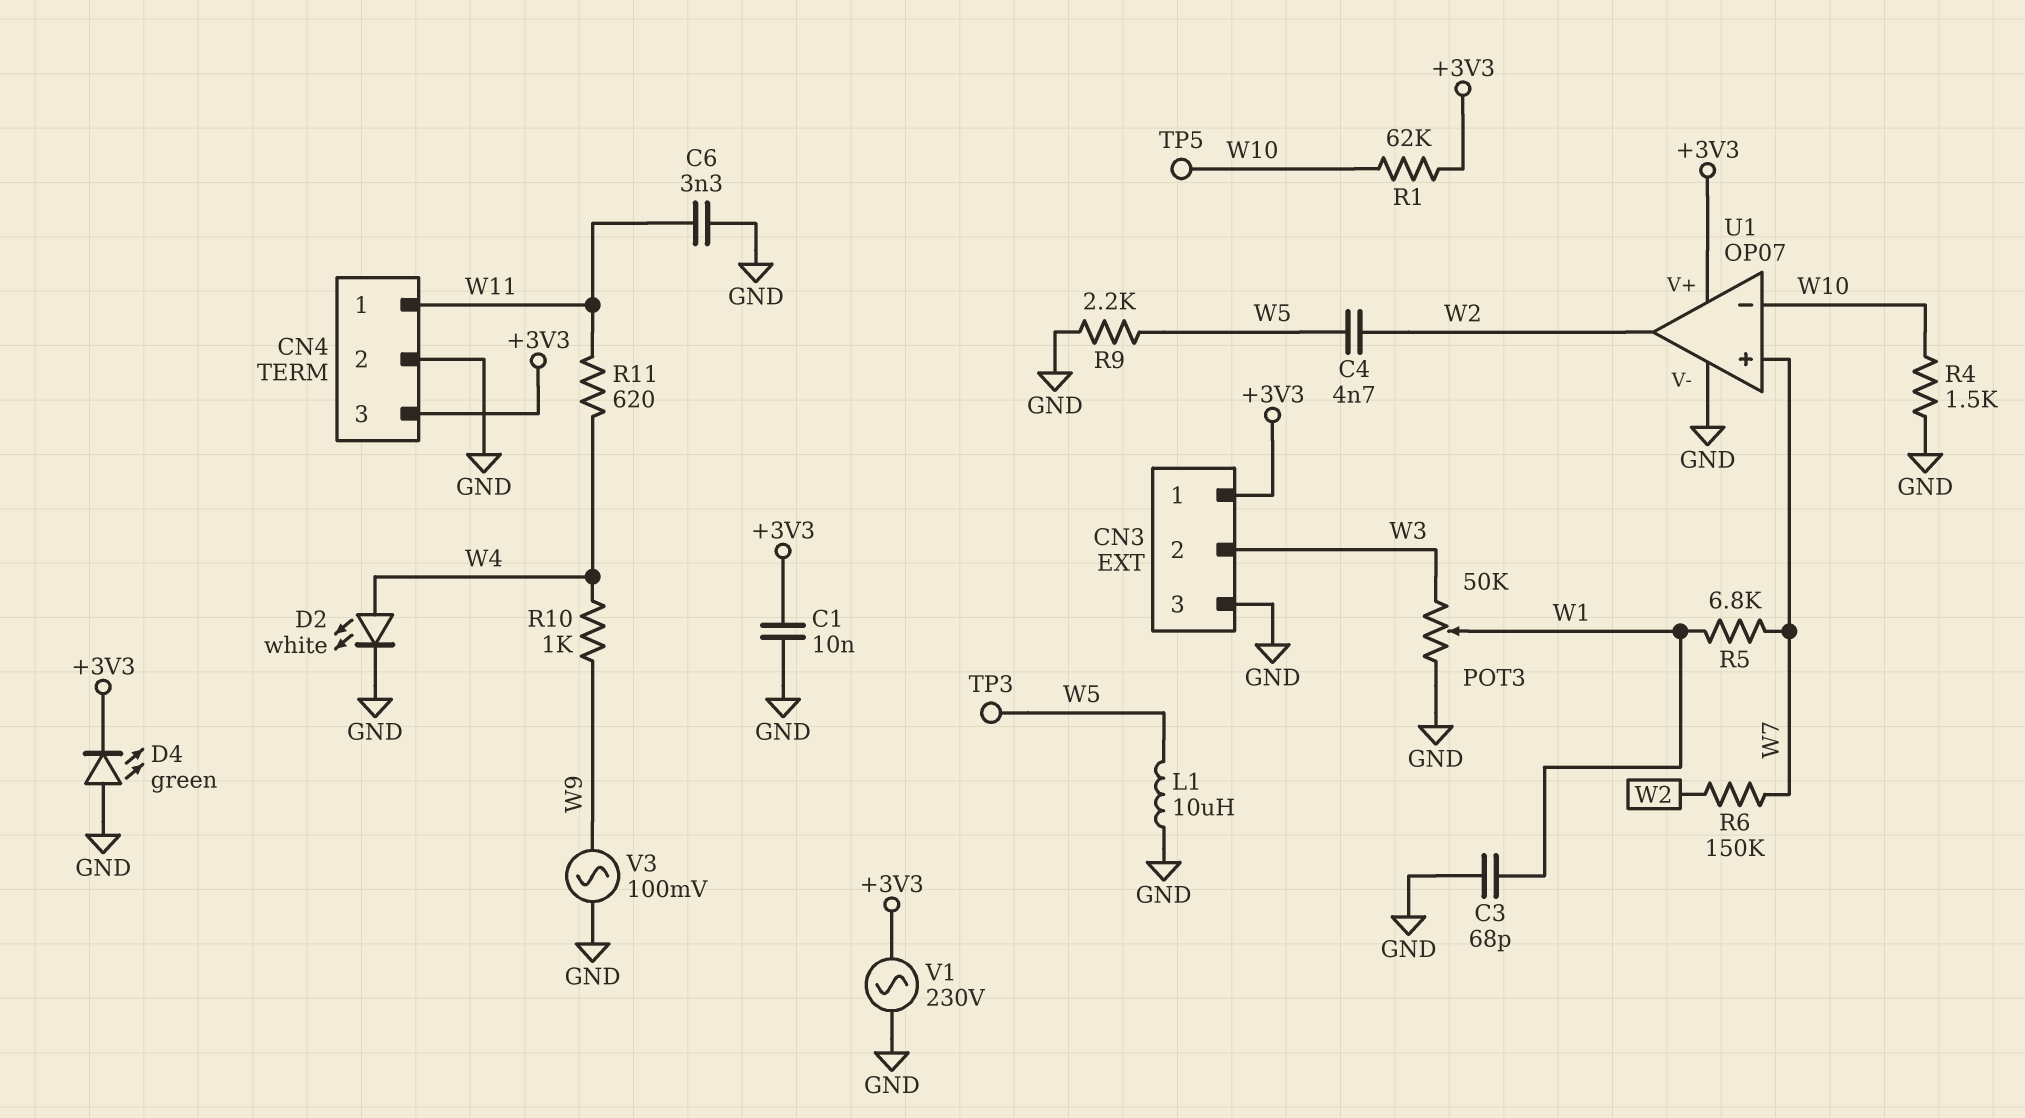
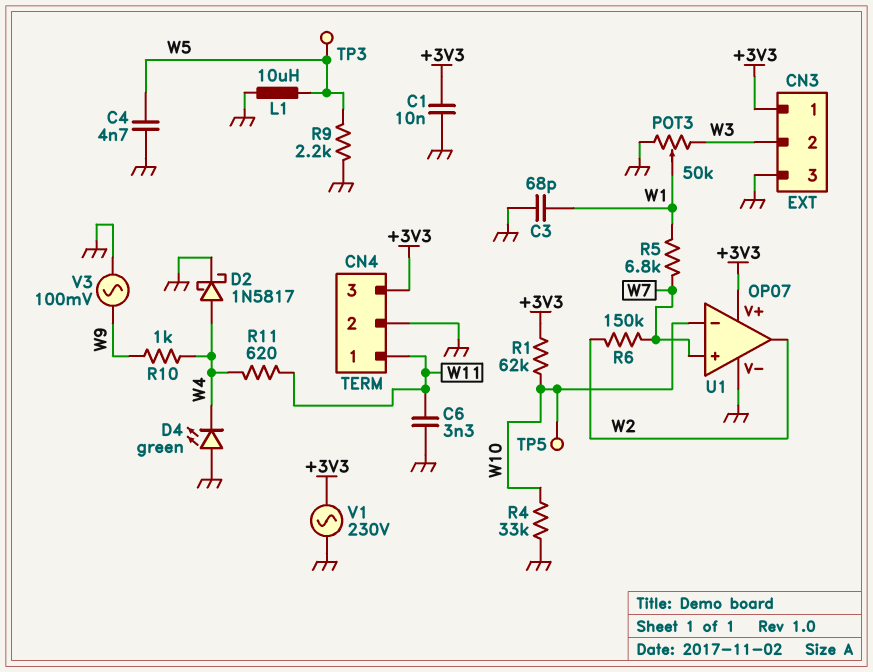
C4: 4.7nF (W2, W5) -> 4.7nF (GND, W5)
D2: LED white (A W4, K GND) -> schottky 1N5817 (A W4, K GND)
D4: LED green (A GND, K +3V3) -> LED green (A GND, K W4)
R4: 1.5k (GND, W10) -> 33k (GND, W10)

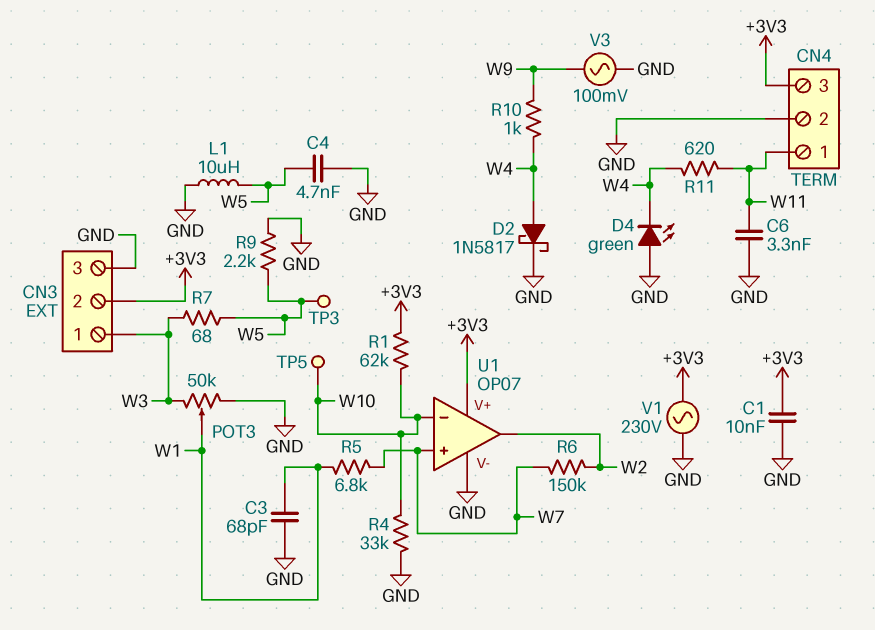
CN3 pin 1: +3V3 -> W3
CN3 pin 2: W3 -> +3V3
R7: none -> 68 (W3, W5)

